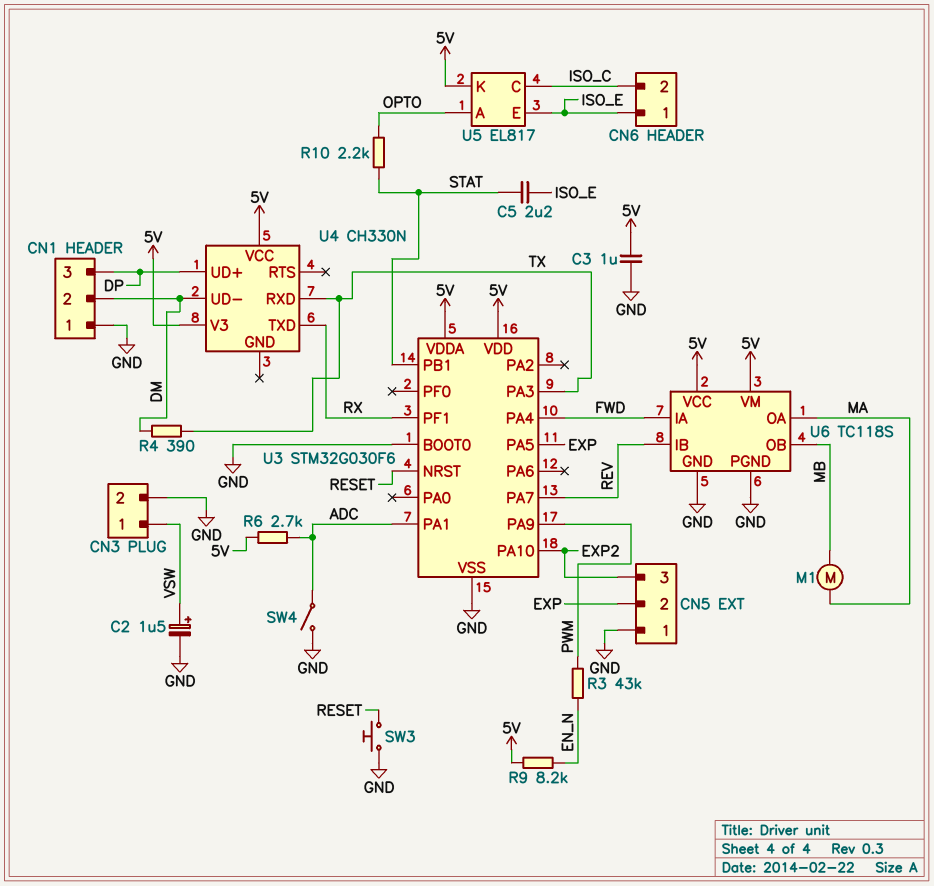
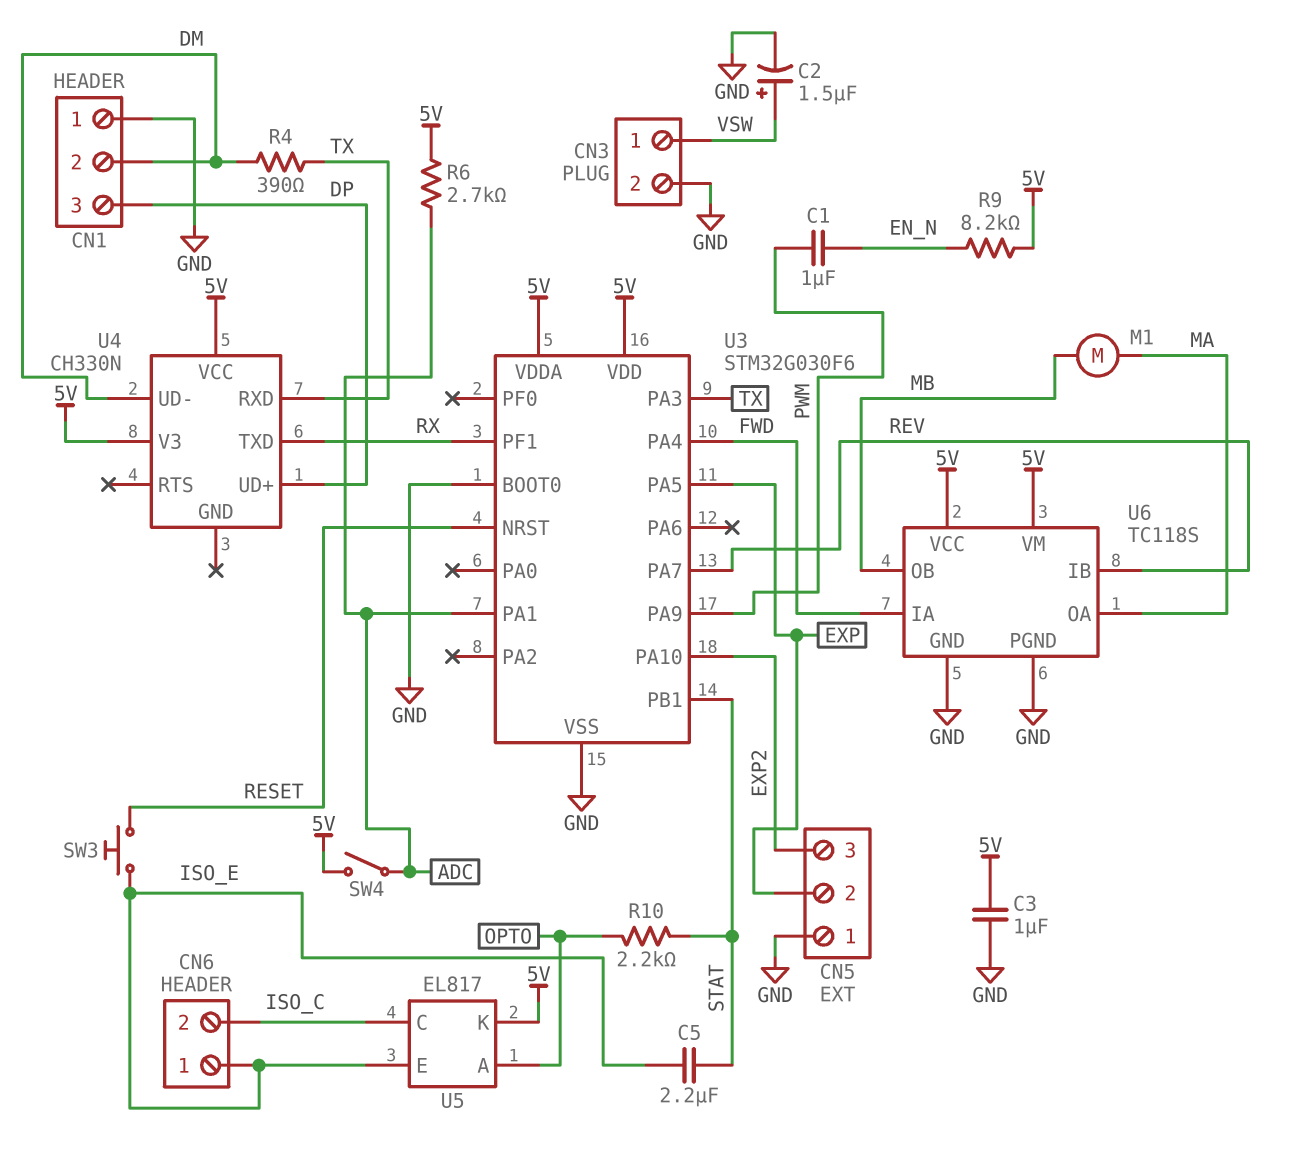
C1: none -> 1uF (EN_N, PWM)
R3: 43k (EN_N, PWM) -> none
SW3: button (GND, RESET) -> button (ISO_E, RESET)
SW4: switch (ADC, GND) -> switch (5V, ADC)

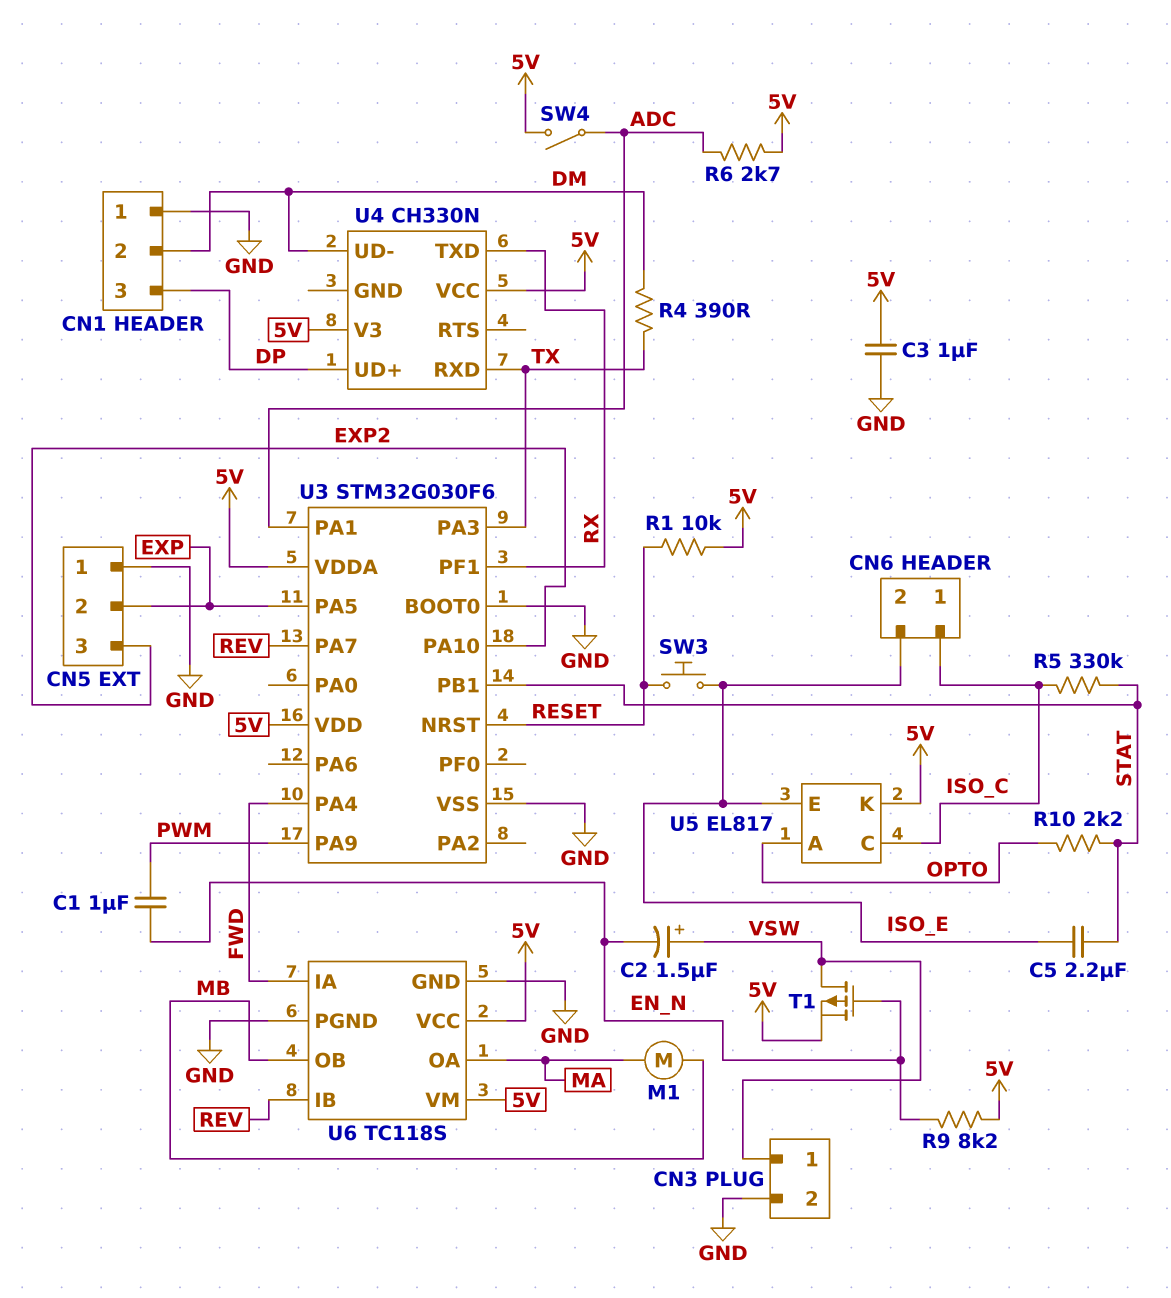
C2: 1.5uF (plus VSW, minus GND) -> 1.5uF (plus VSW, minus EN_N)
CN6 pin 1: ISO_E -> ISO_C
CN6 pin 2: ISO_C -> ISO_E
R1: none -> 10k (5V, RESET)
R5: none -> 330k (ISO_C, STAT)
T1: none -> PMOS (G EN_N, D VSW, S 5V)

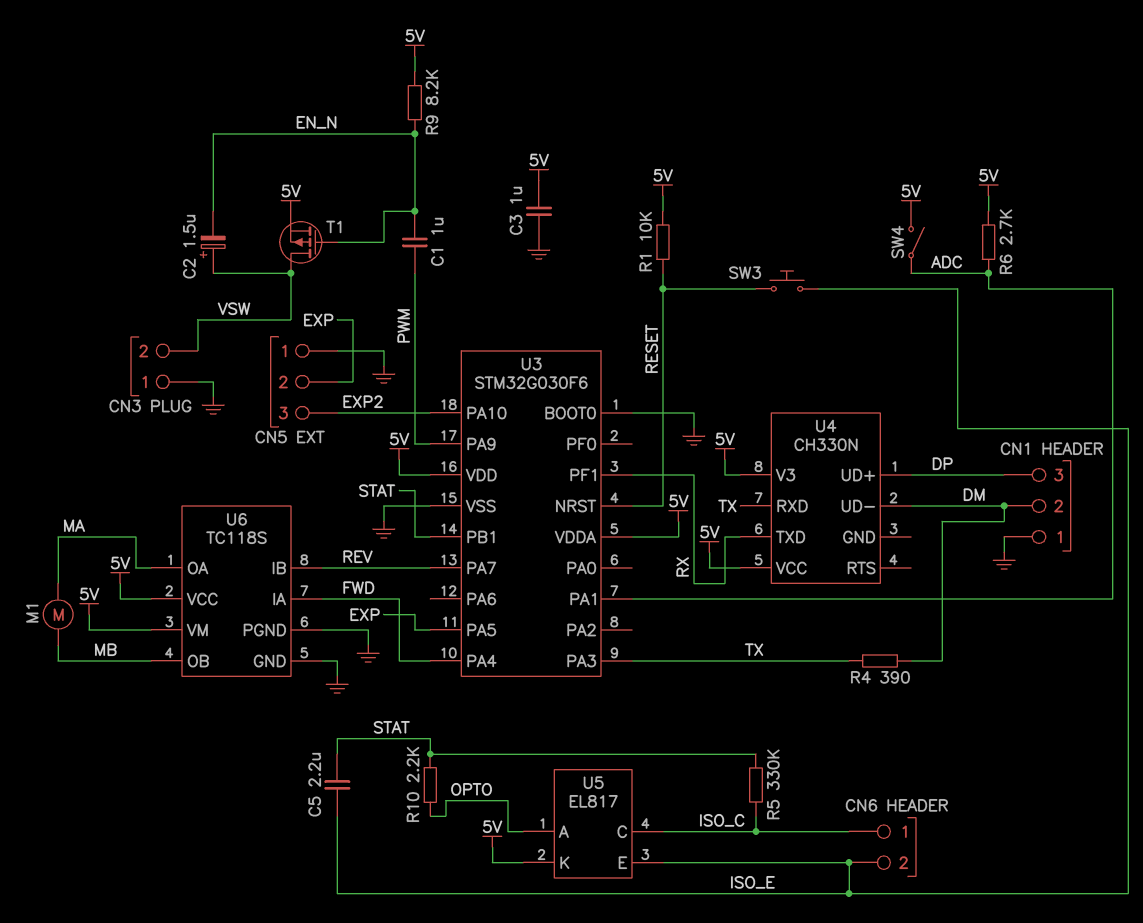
CN3 pin 1: VSW -> GND
CN3 pin 2: GND -> VSW

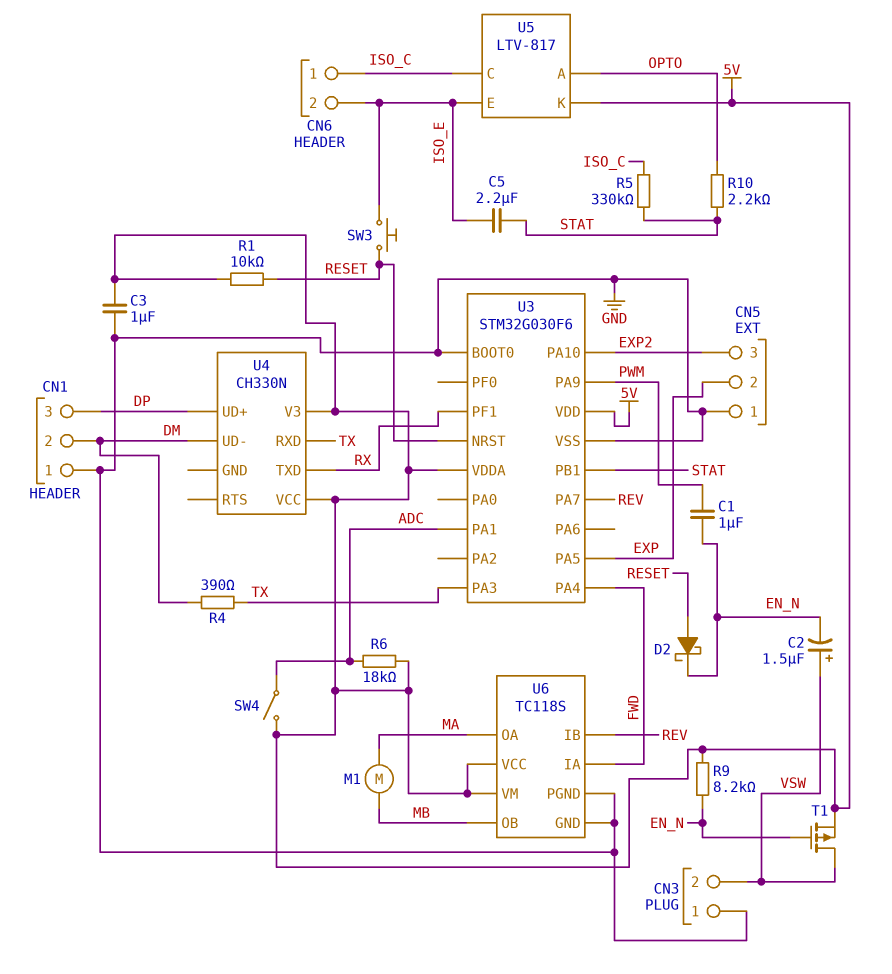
D2: none -> schottky (A RESET, K EN_N)
R6: 2.7k (5V, ADC) -> 18k (5V, ADC)
U5: EL817 -> LTV-817

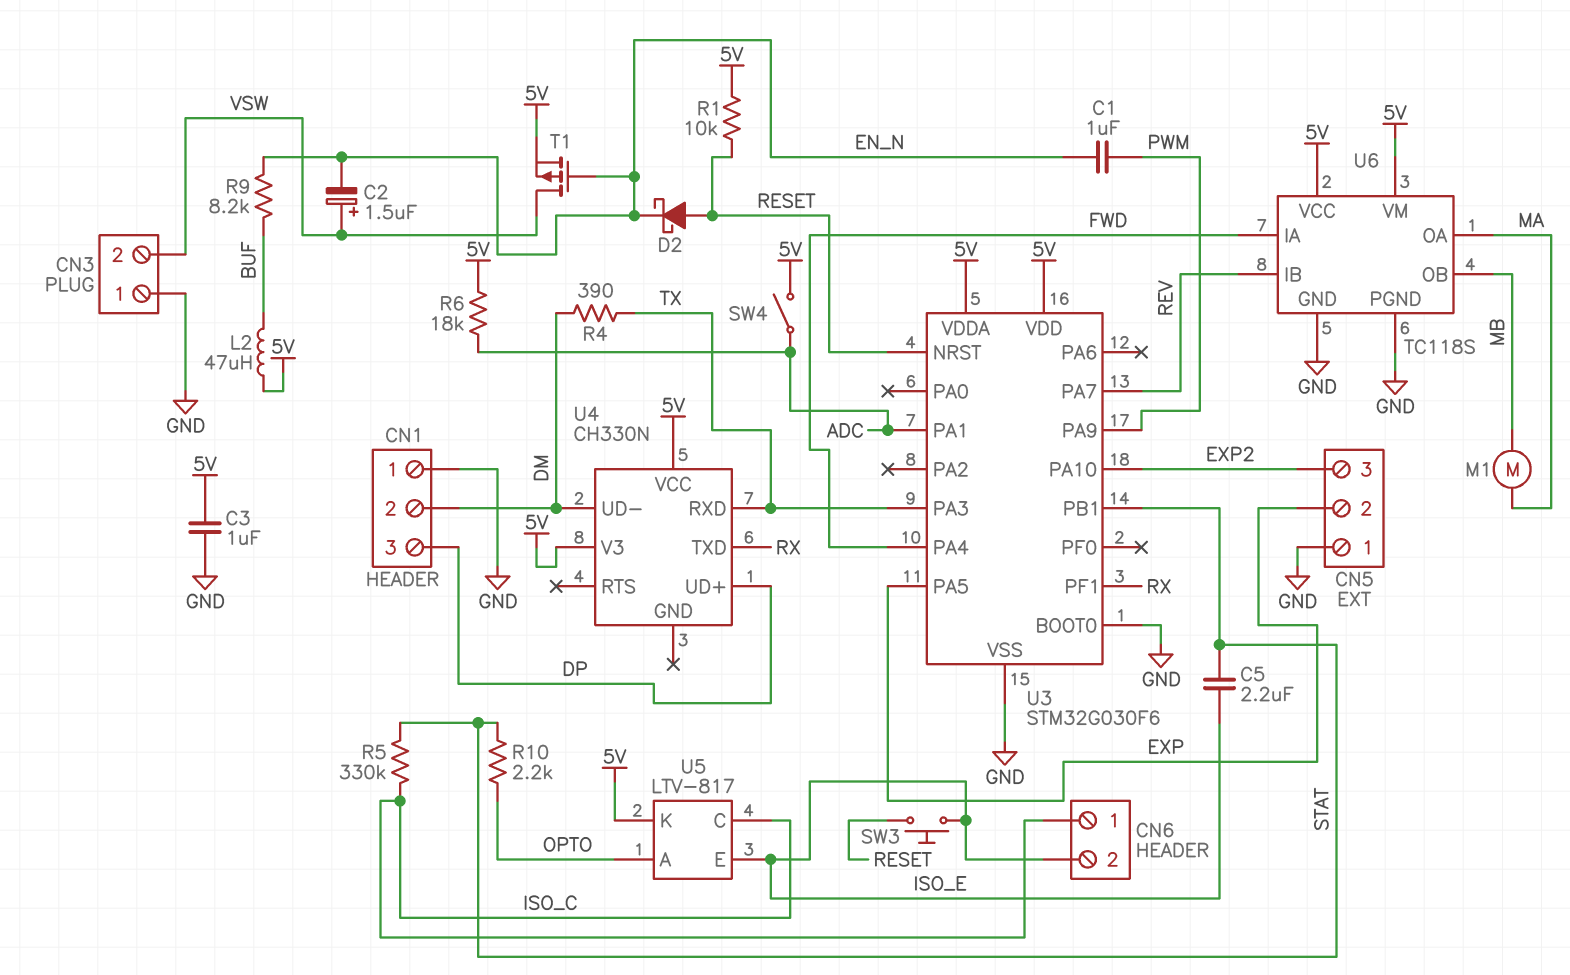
L2: none -> 47uH (5V, BUF)
R9: 8.2k (5V, EN_N) -> 8.2k (BUF, EN_N)

